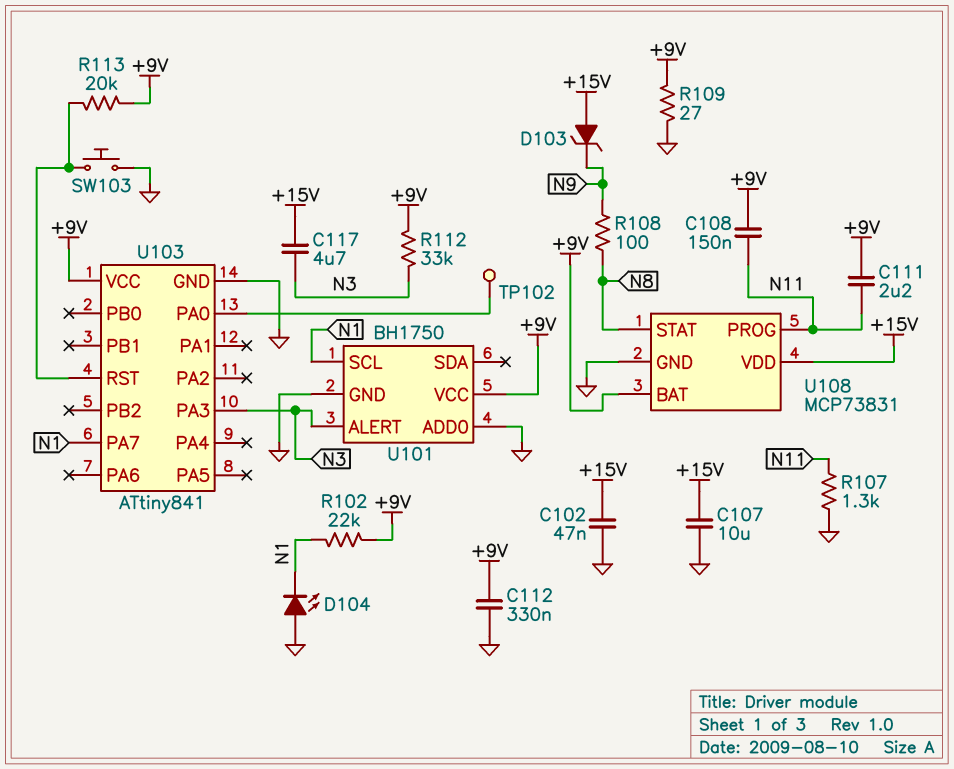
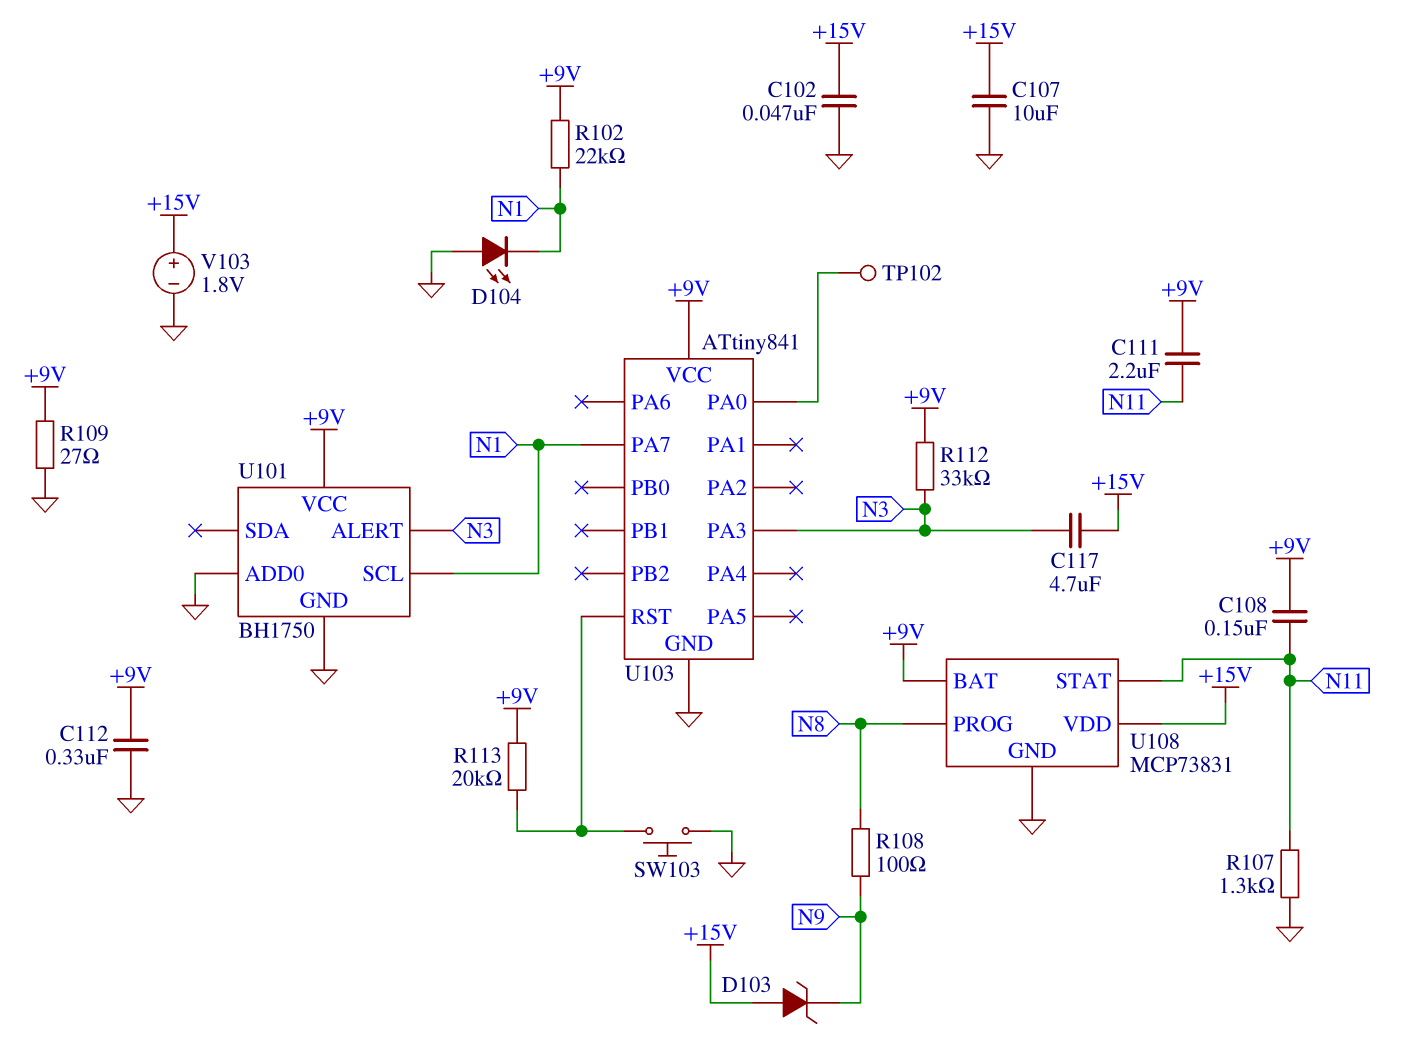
U108 pin PROG: N11 -> N8
U108 pin STAT: N8 -> N11
V103: none -> 1.8V (plus +15V, minus GND)

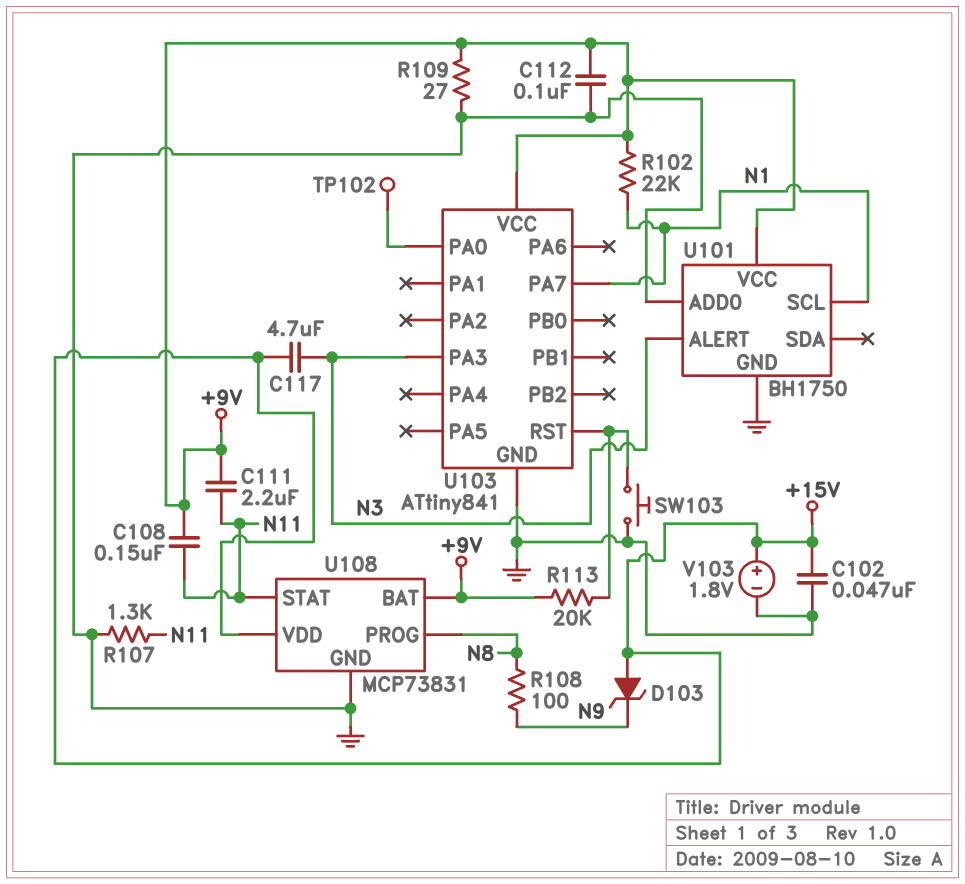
C107: 10uF (+15V, GND) -> none
C112: 330nF (+9V, GND) -> 100nF (+9V, GND)
D104: LED (A GND, K N1) -> none
R112: 33k (+9V, N3) -> none

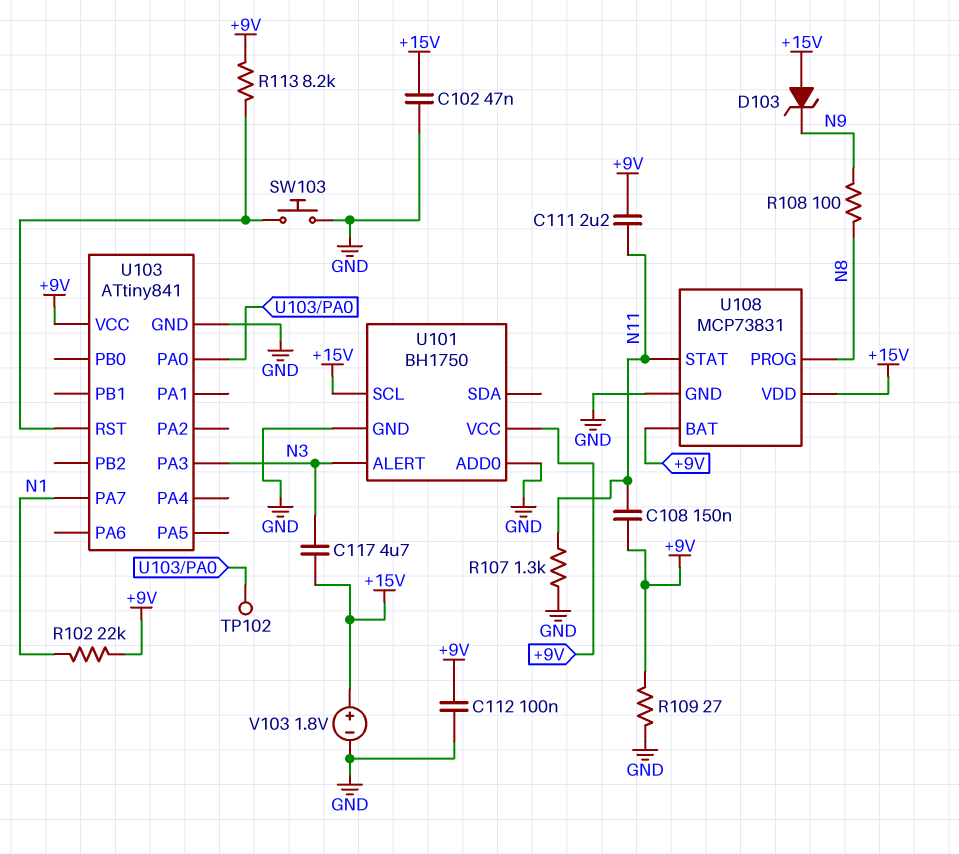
R113: 20k (+9V, U103/RST) -> 8.2k (+9V, U103/RST)
U101 pin SCL: N1 -> +15V

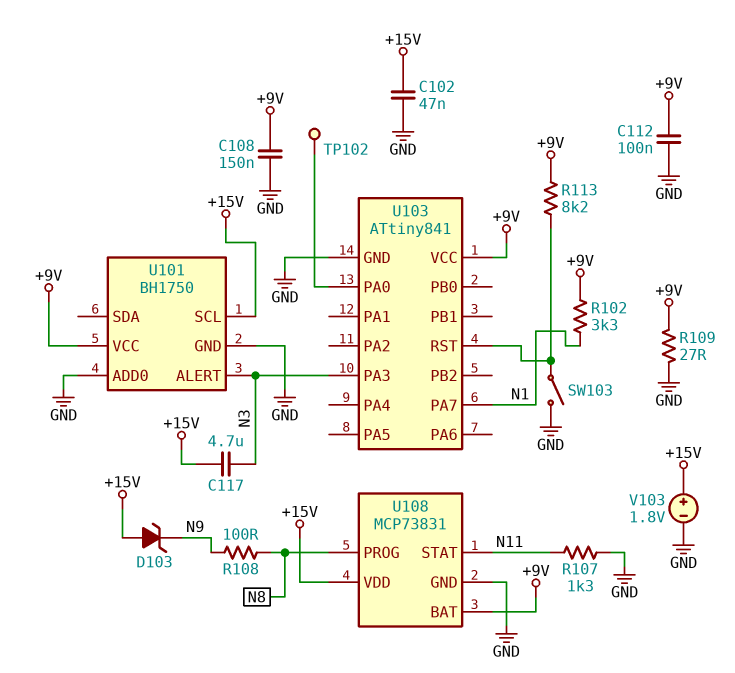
C108: 150nF (+9V, N11) -> 150nF (+9V, GND)
C111: 2.2uF (+9V, N11) -> none
R102: 22k (+9V, N1) -> 3.3k (+9V, N1)
SW103: button (GND, U103/RST) -> switch (GND, U103/RST)

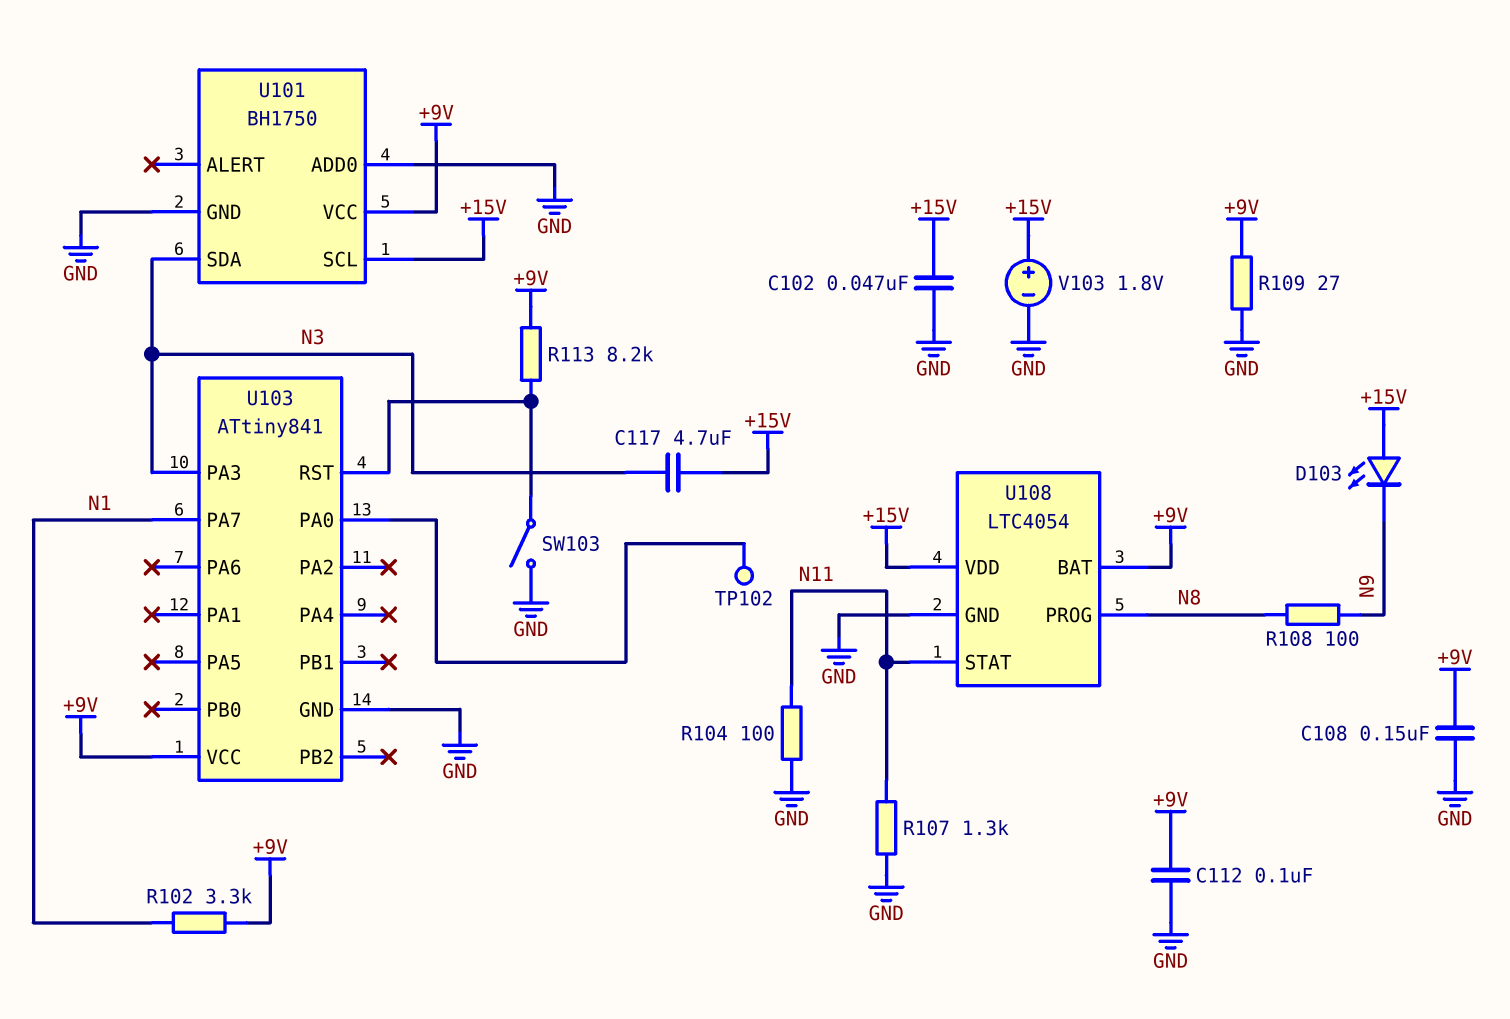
D103: zener (A +15V, K N9) -> LED (A +15V, K N9)
R104: none -> 100 (GND, N11)
U101 pin ALERT: N3 -> none
U101 pin SDA: none -> N3
U108: MCP73831 -> LTC4054

